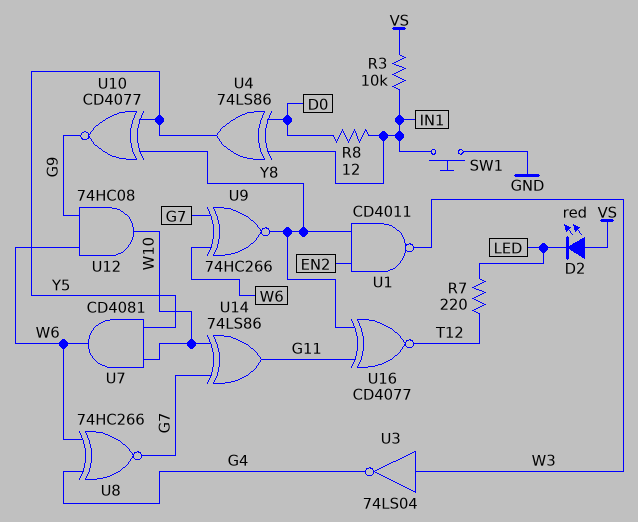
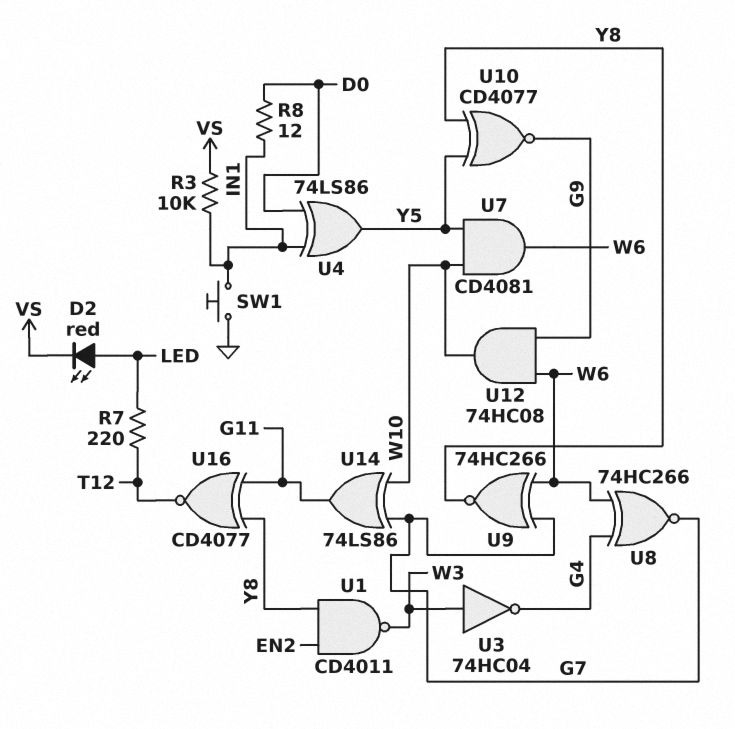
D2: LED red (A VS, K LED) -> LED red (A LED, K VS)
U3: NOT 74LS04 (in W3, out G4) -> NOT 74HC04 (in W3, out G4)

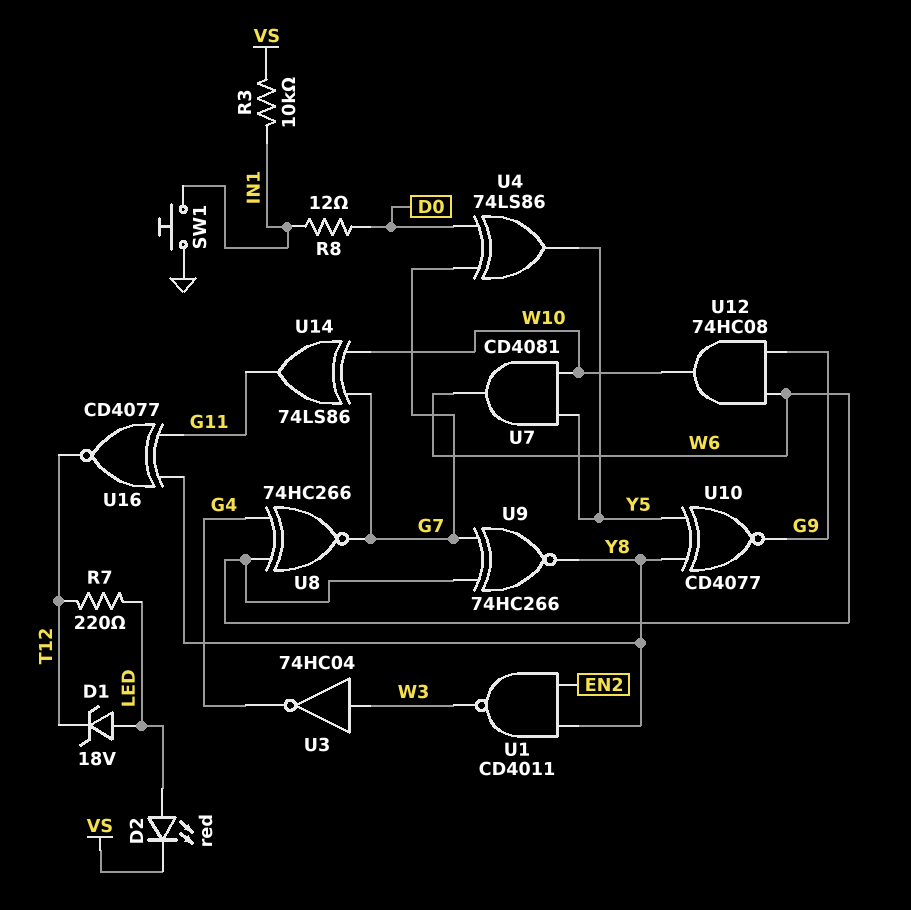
D1: none -> zener 18V (A LED, K T12)
U4: XOR 74LS86 (in D0, in IN1, out Y5) -> XOR 74LS86 (in D0, in G7, out Y5)

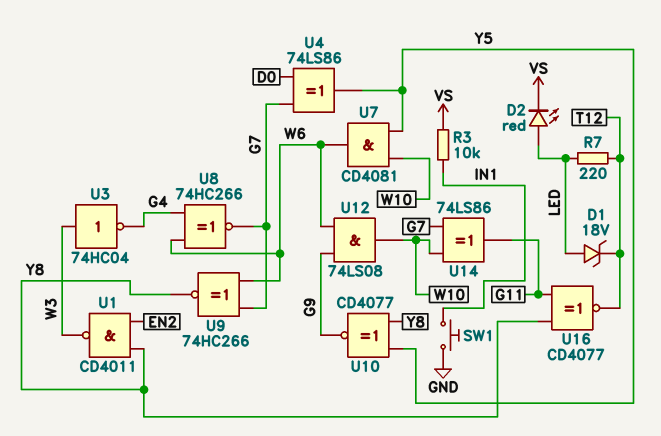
R8: 12 (D0, IN1) -> none
U12: AND 74HC08 (in G9, in W6, out W10) -> AND 74LS08 (in G9, in W6, out W10)

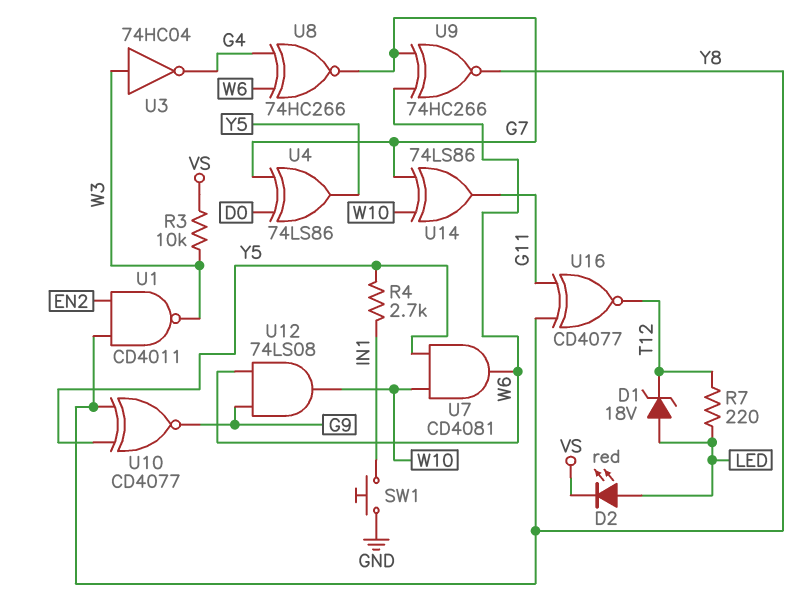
R3: 10k (IN1, VS) -> 10k (VS, W3)
R4: none -> 2.7k (IN1, Y5)

